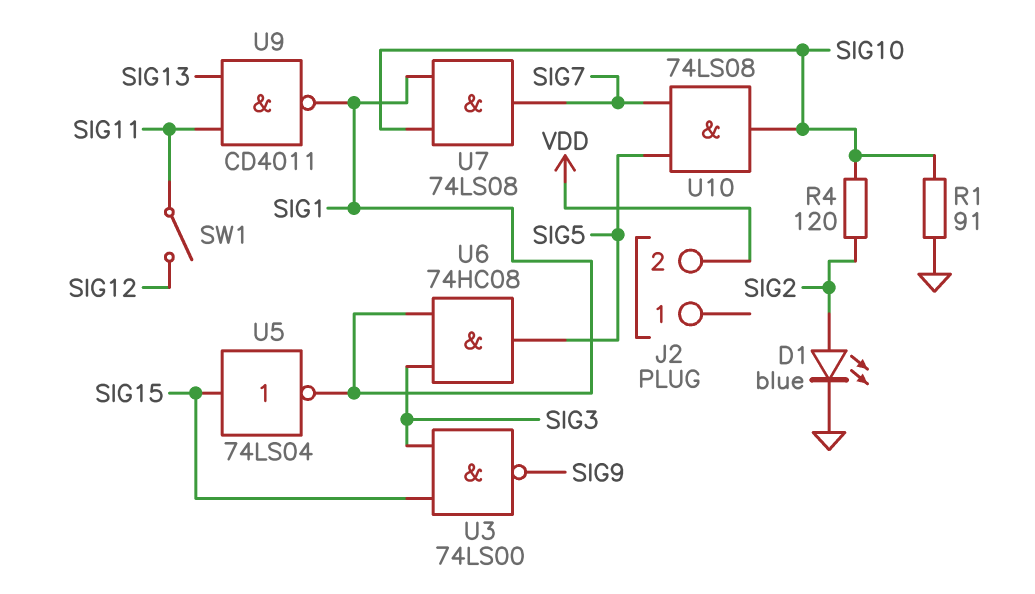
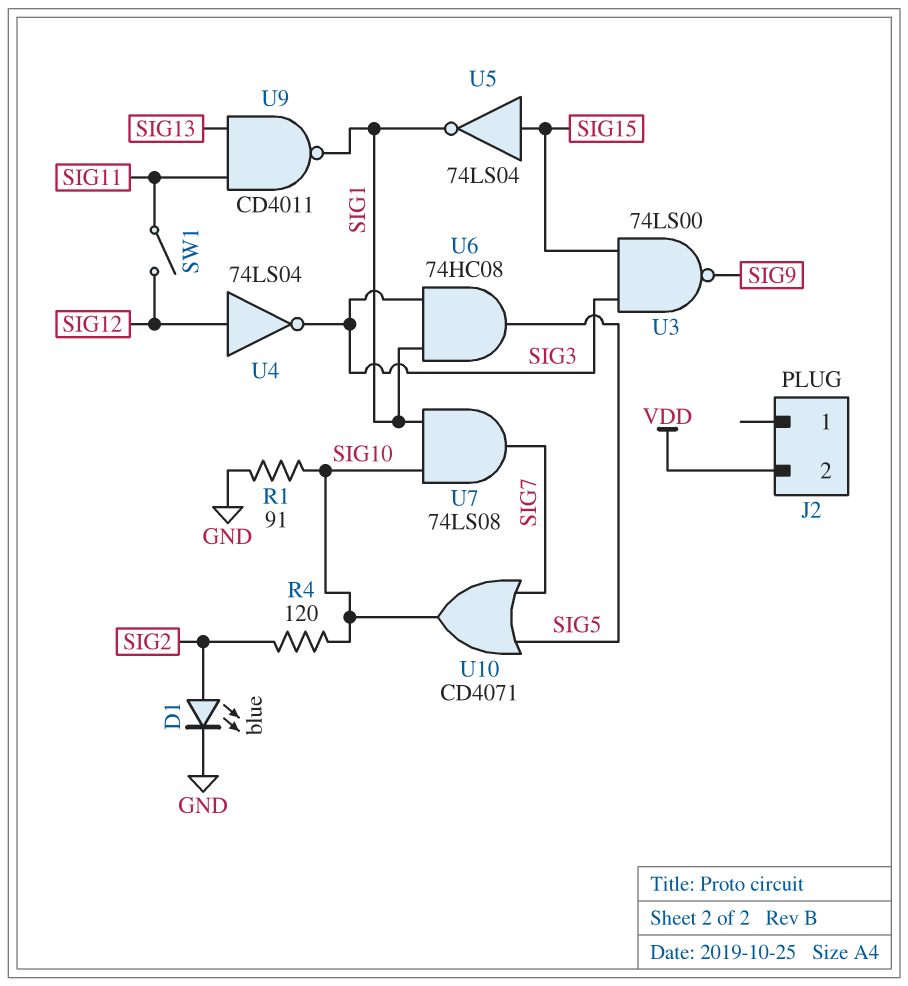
U4: none -> NOT 74LS04 (in SIG12, out SIG3)
U10: AND 74LS08 (in SIG5, in SIG7, out SIG10) -> OR CD4071 (in SIG5, in SIG7, out SIG10)

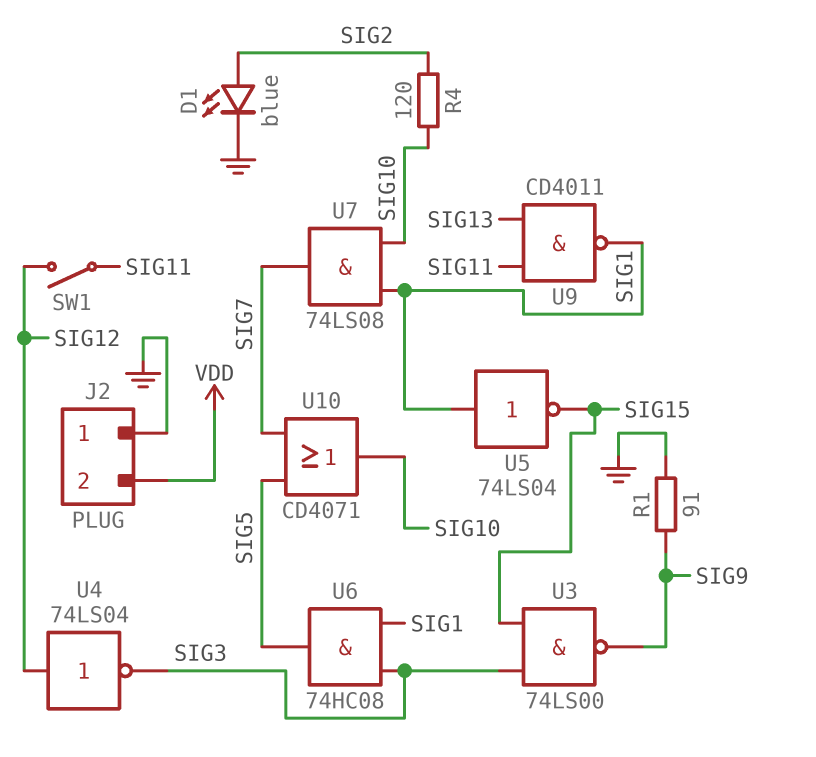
J2 pin 1: none -> GND
R1: 91 (GND, SIG10) -> 91 (GND, SIG9)
U5: NOT 74LS04 (in SIG15, out SIG1) -> NOT 74LS04 (in SIG1, out SIG15)

